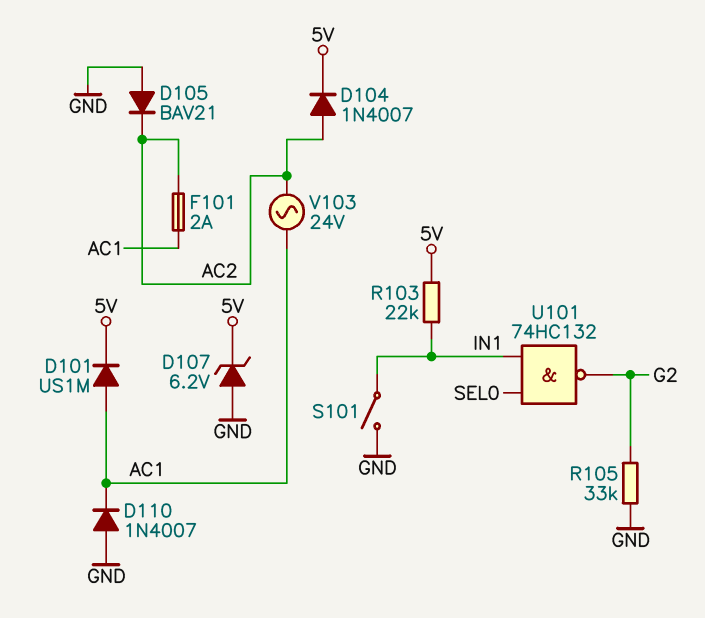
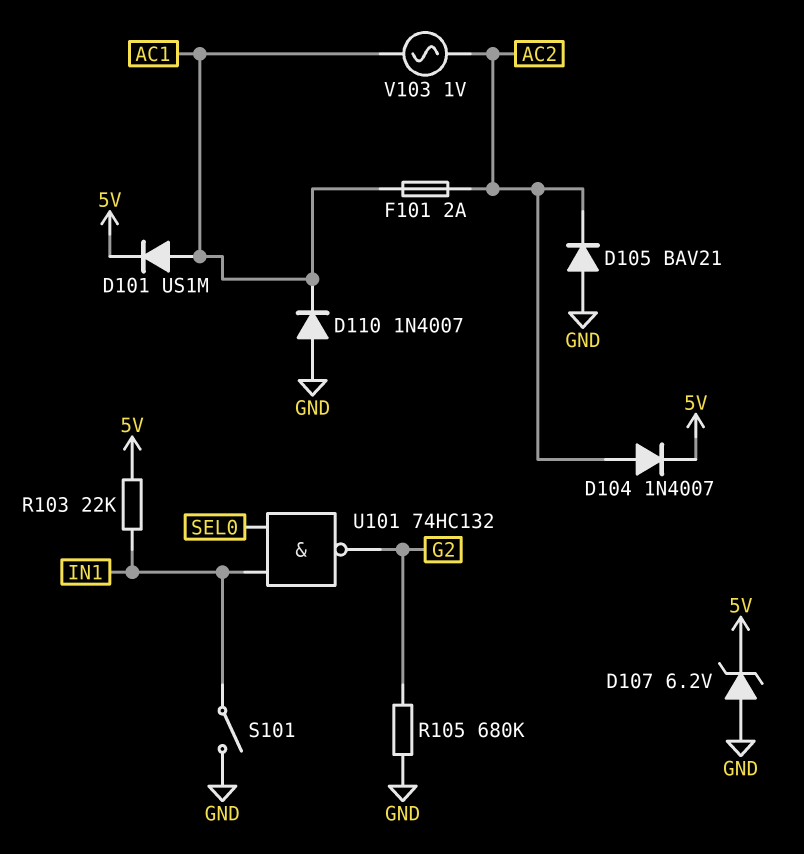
R105: 33k (G2, GND) -> 680k (G2, GND)
V103: AC 24V (AC1, AC2) -> AC 1V (AC1, AC2)

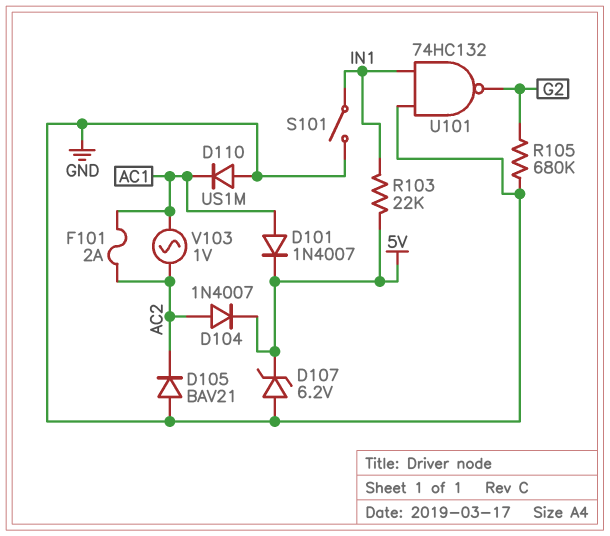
D101: diode US1M (A AC1, K 5V) -> diode 1N4007 (A AC1, K 5V)
D110: diode 1N4007 (A GND, K AC1) -> diode US1M (A GND, K AC1)
U101: NAND 74HC132 (in IN1, in SEL0, out G2) -> NAND 74HC132 (in GND, in IN1, out G2)

